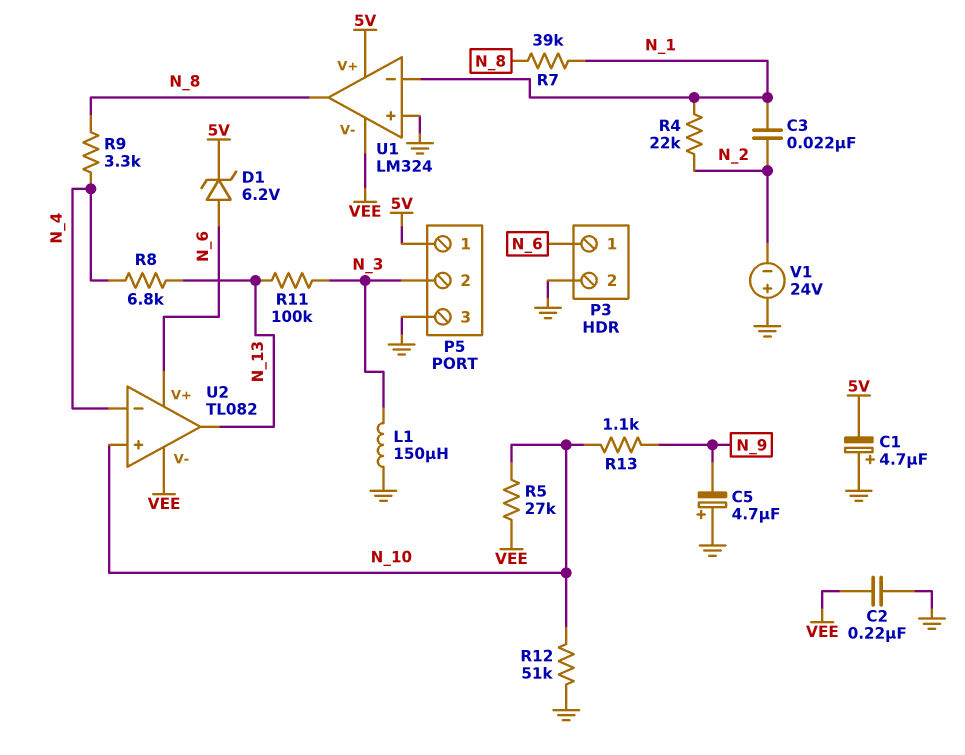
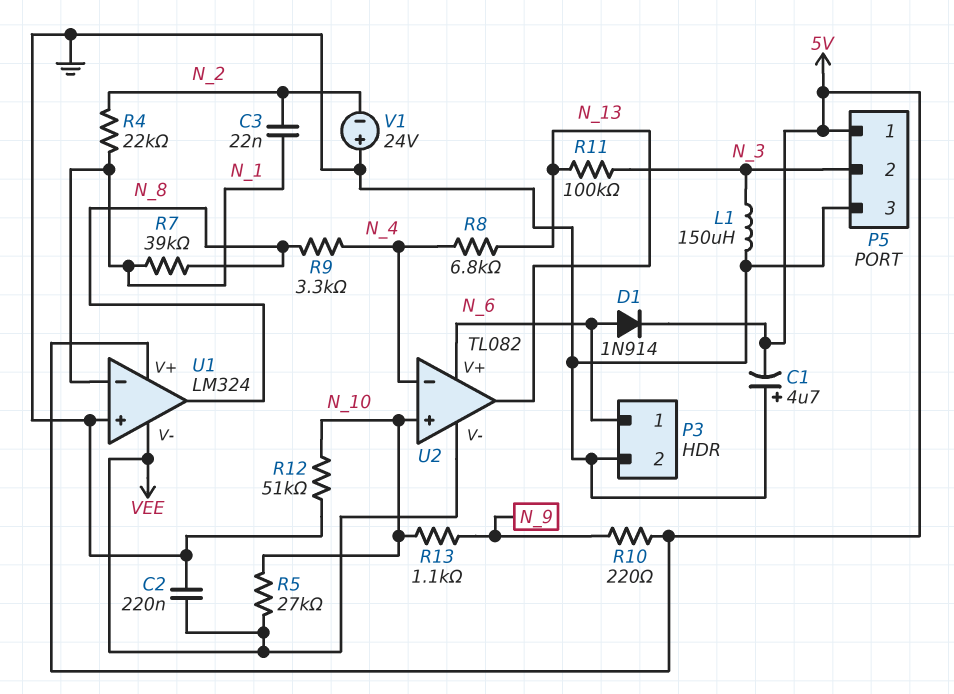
C5: 4.7uF (plus GND, minus N_9) -> none
D1: zener 6.2V (A N_6, K 5V) -> diode 1N914 (A N_6, K 5V)
R10: none -> 220 (5V, N_9)

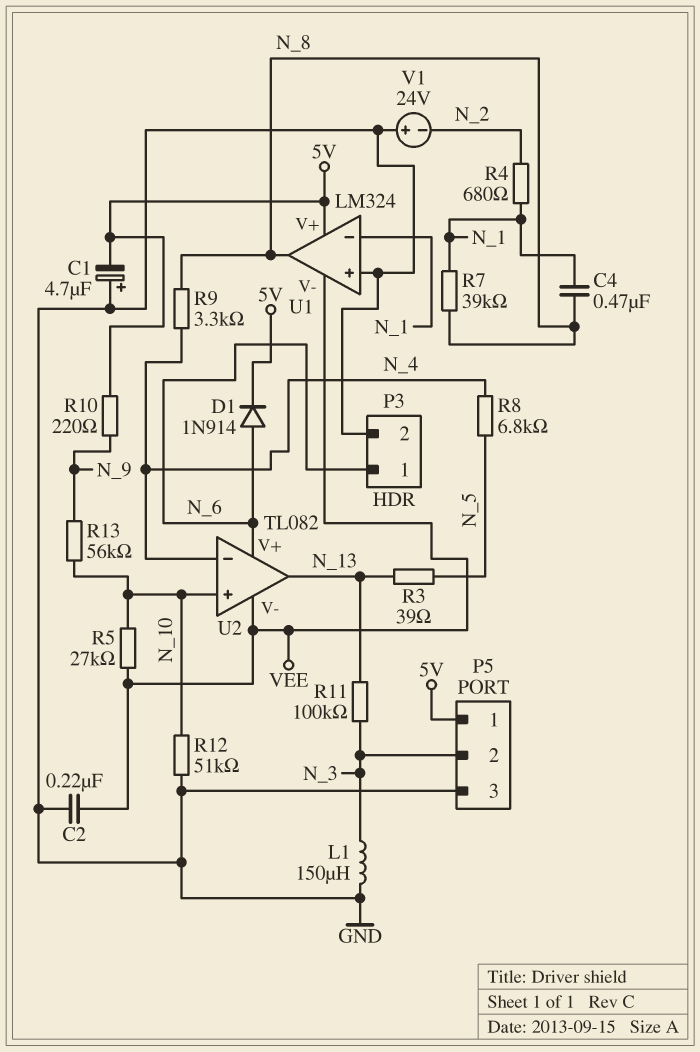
C3: 22nF (N_1, N_2) -> none
C4: none -> 470nF (N_1, N_8)
R3: none -> 39 (N_5, N_13)
R4: 22k (N_1, N_2) -> 680 (N_1, N_2)
R8: 6.8k (N_4, N_13) -> 6.8k (N_4, N_5)
R13: 1.1k (N_9, N_10) -> 56k (N_9, N_10)

